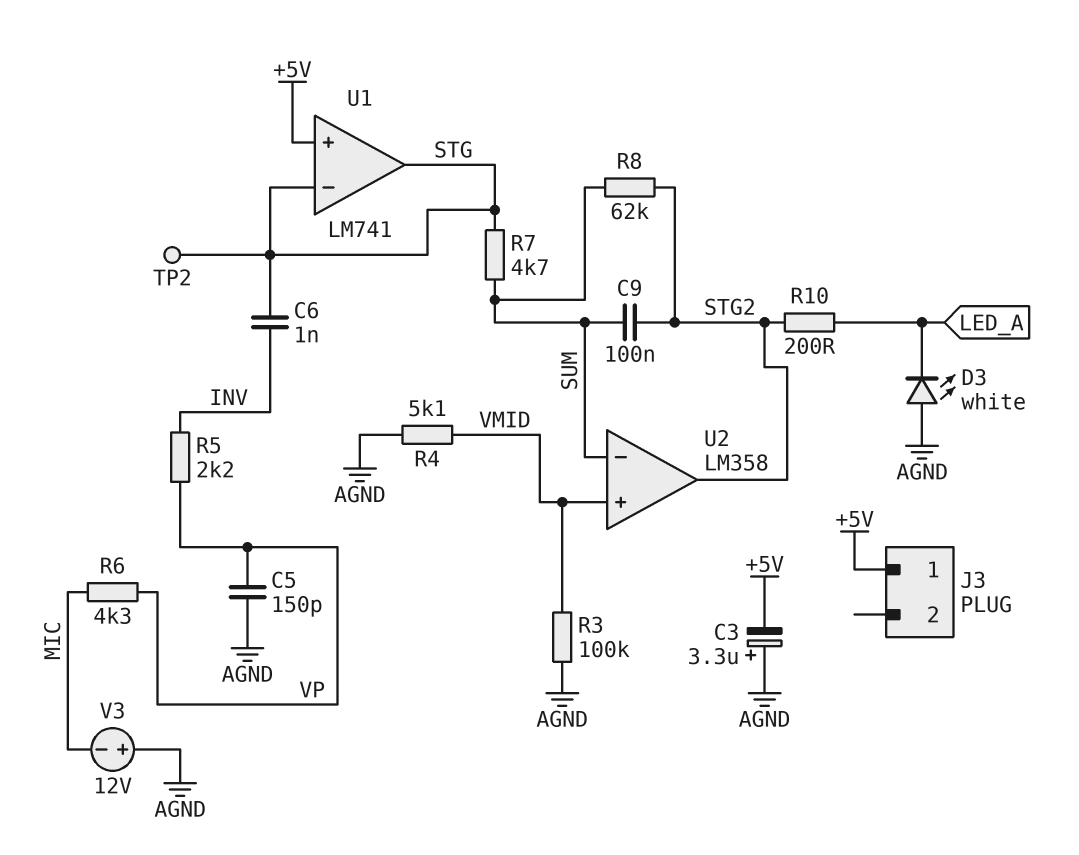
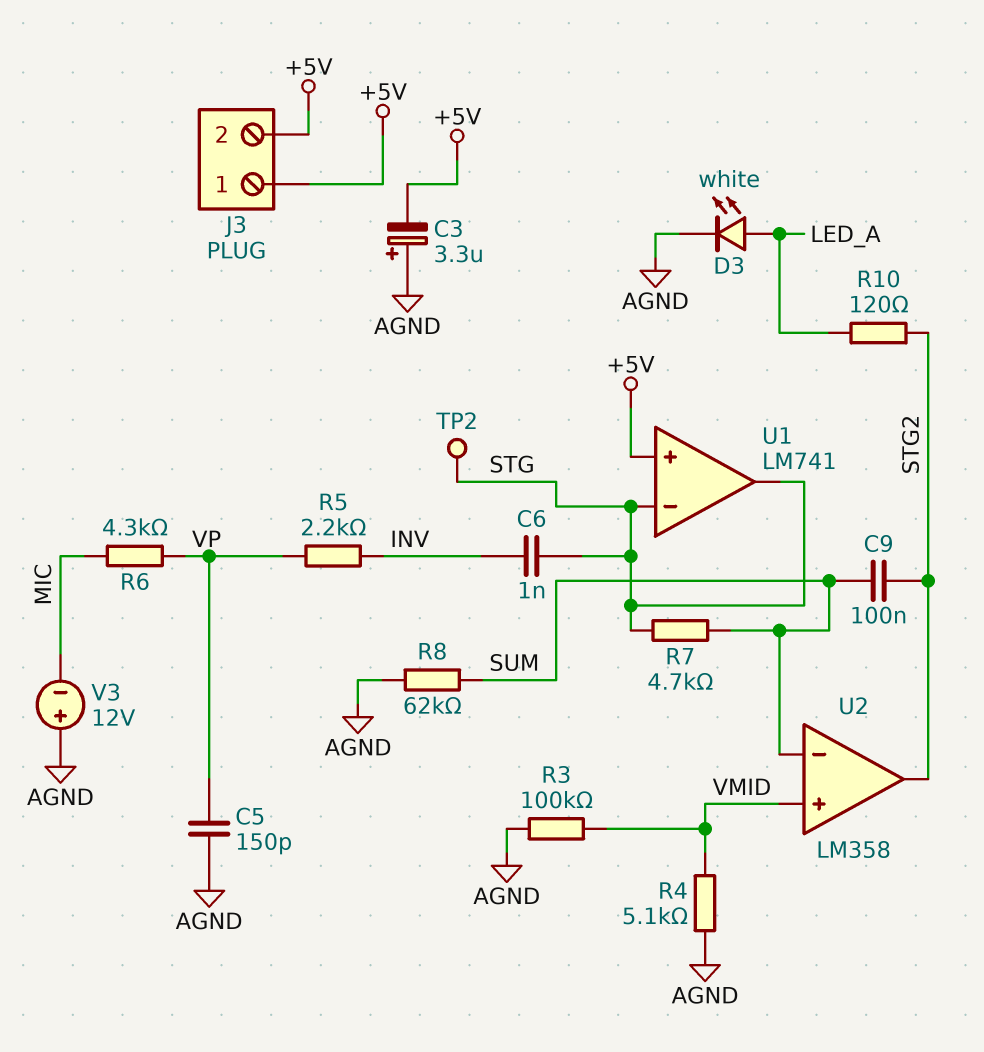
D3: LED white (A AGND, K LED_A) -> LED white (A LED_A, K AGND)
J3 pin 2: none -> +5V
R8: 62k (STG2, SUM) -> 62k (AGND, SUM)
R10: 200 (LED_A, STG2) -> 120 (LED_A, STG2)

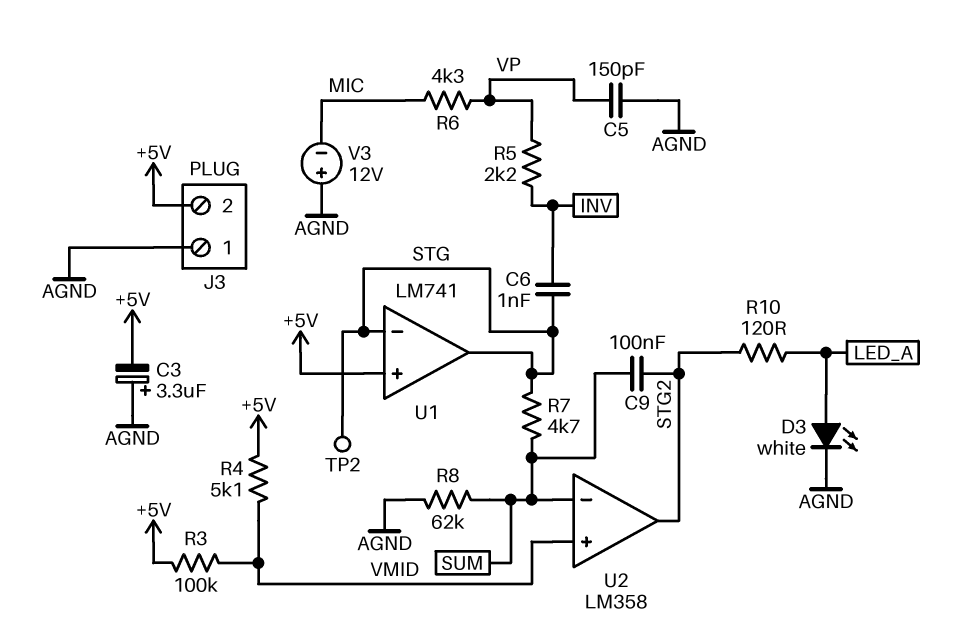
J3 pin 1: +5V -> AGND
R3: 100k (AGND, VMID) -> 100k (+5V, VMID)
R4: 5.1k (AGND, VMID) -> 5.1k (+5V, VMID)

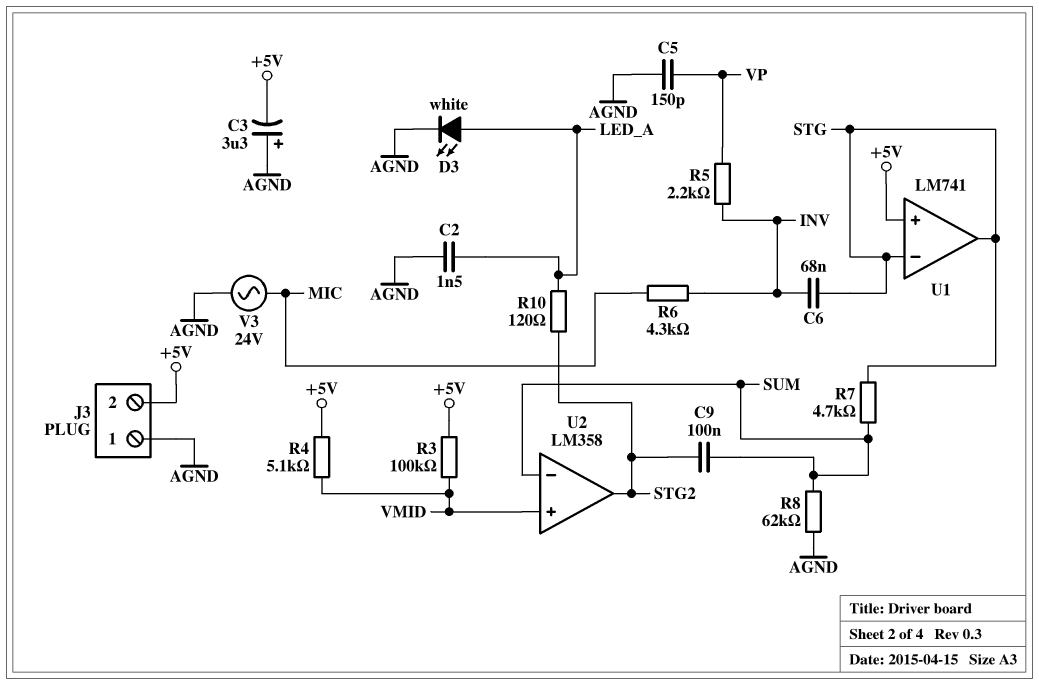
C2: none -> 1.5nF (AGND, LED_A)
C6: 1nF (INV, STG) -> 68nF (INV, STG)
R6: 4.3k (MIC, VP) -> 4.3k (INV, MIC)
TP2: test point (STG) -> none
V3: 12V (plus AGND, minus MIC) -> AC 24V (AGND, MIC)

